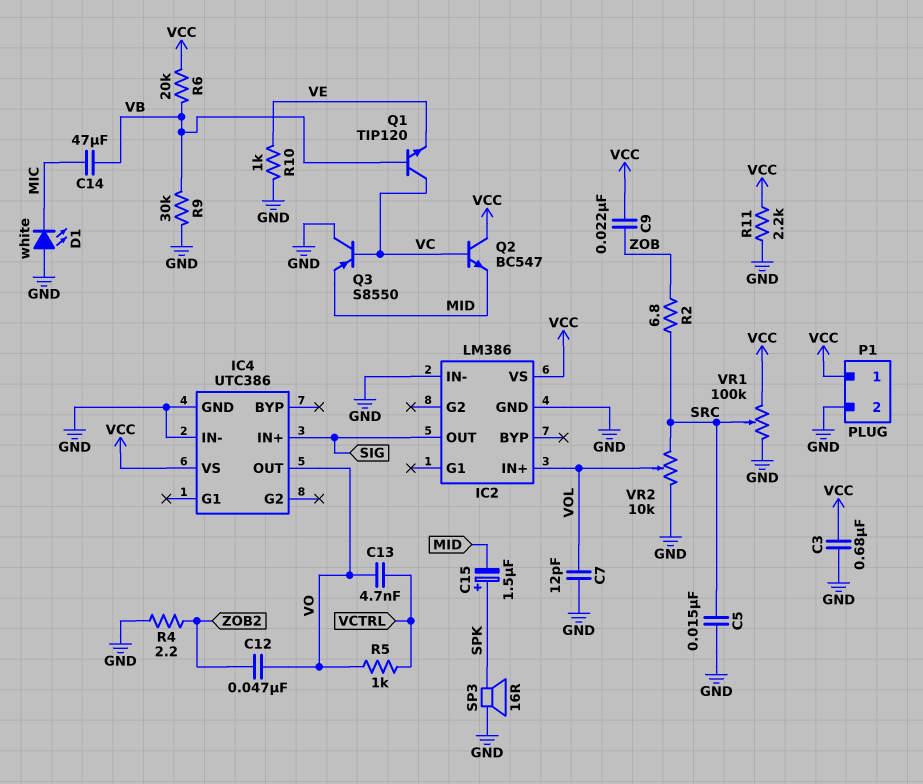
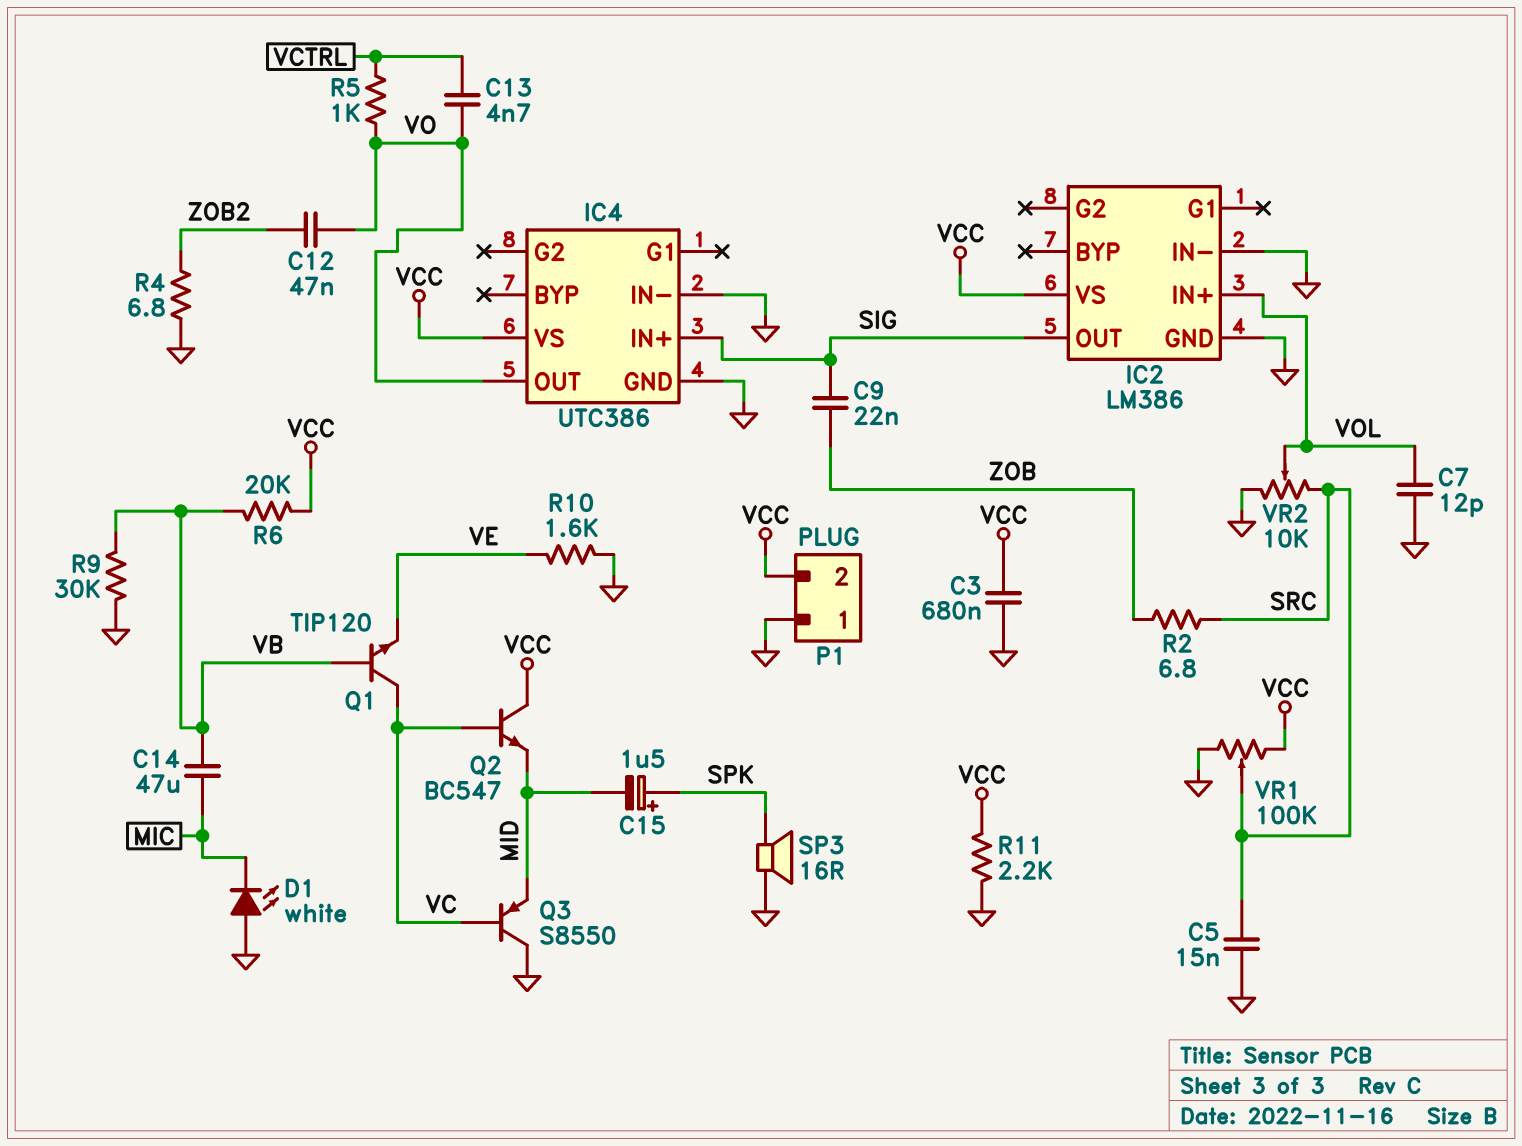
C9: 22nF (VCC, ZOB) -> 22nF (SIG, ZOB)
P1 pin 1: VCC -> GND
P1 pin 2: GND -> VCC
R4: 2.2 (GND, ZOB2) -> 6.8 (GND, ZOB2)
R10: 1k (GND, VE) -> 1.6k (GND, VE)

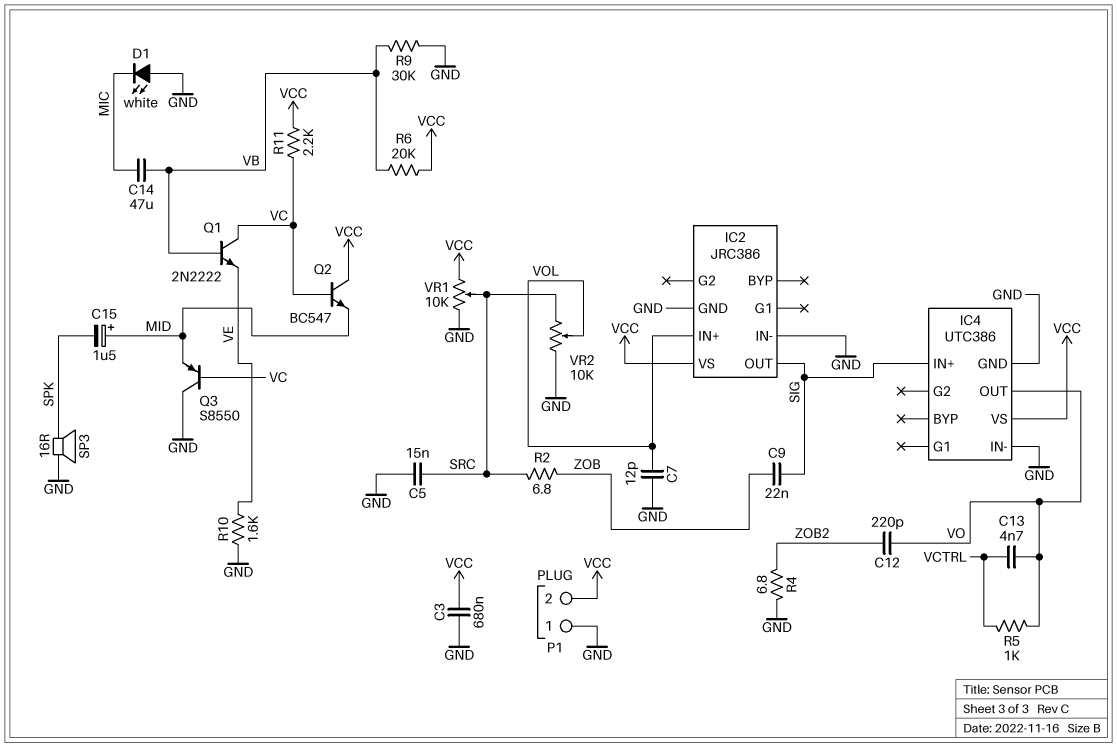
C12: 47nF (VO, ZOB2) -> 220pF (VO, ZOB2)
C15: 1.5uF (plus SPK, minus MID) -> 1.5uF (plus MID, minus SPK)
IC2: LM386 -> JRC386
Q1: NPN TIP120 (B VB, C VC, E VE) -> NPN 2N2222 (B VB, C VC, E VE)
R11: 2.2k (GND, VCC) -> 2.2k (VC, VCC)
VR1: 100k (GND, VCC, wiper SRC) -> 10k (GND, VCC, wiper SRC)

